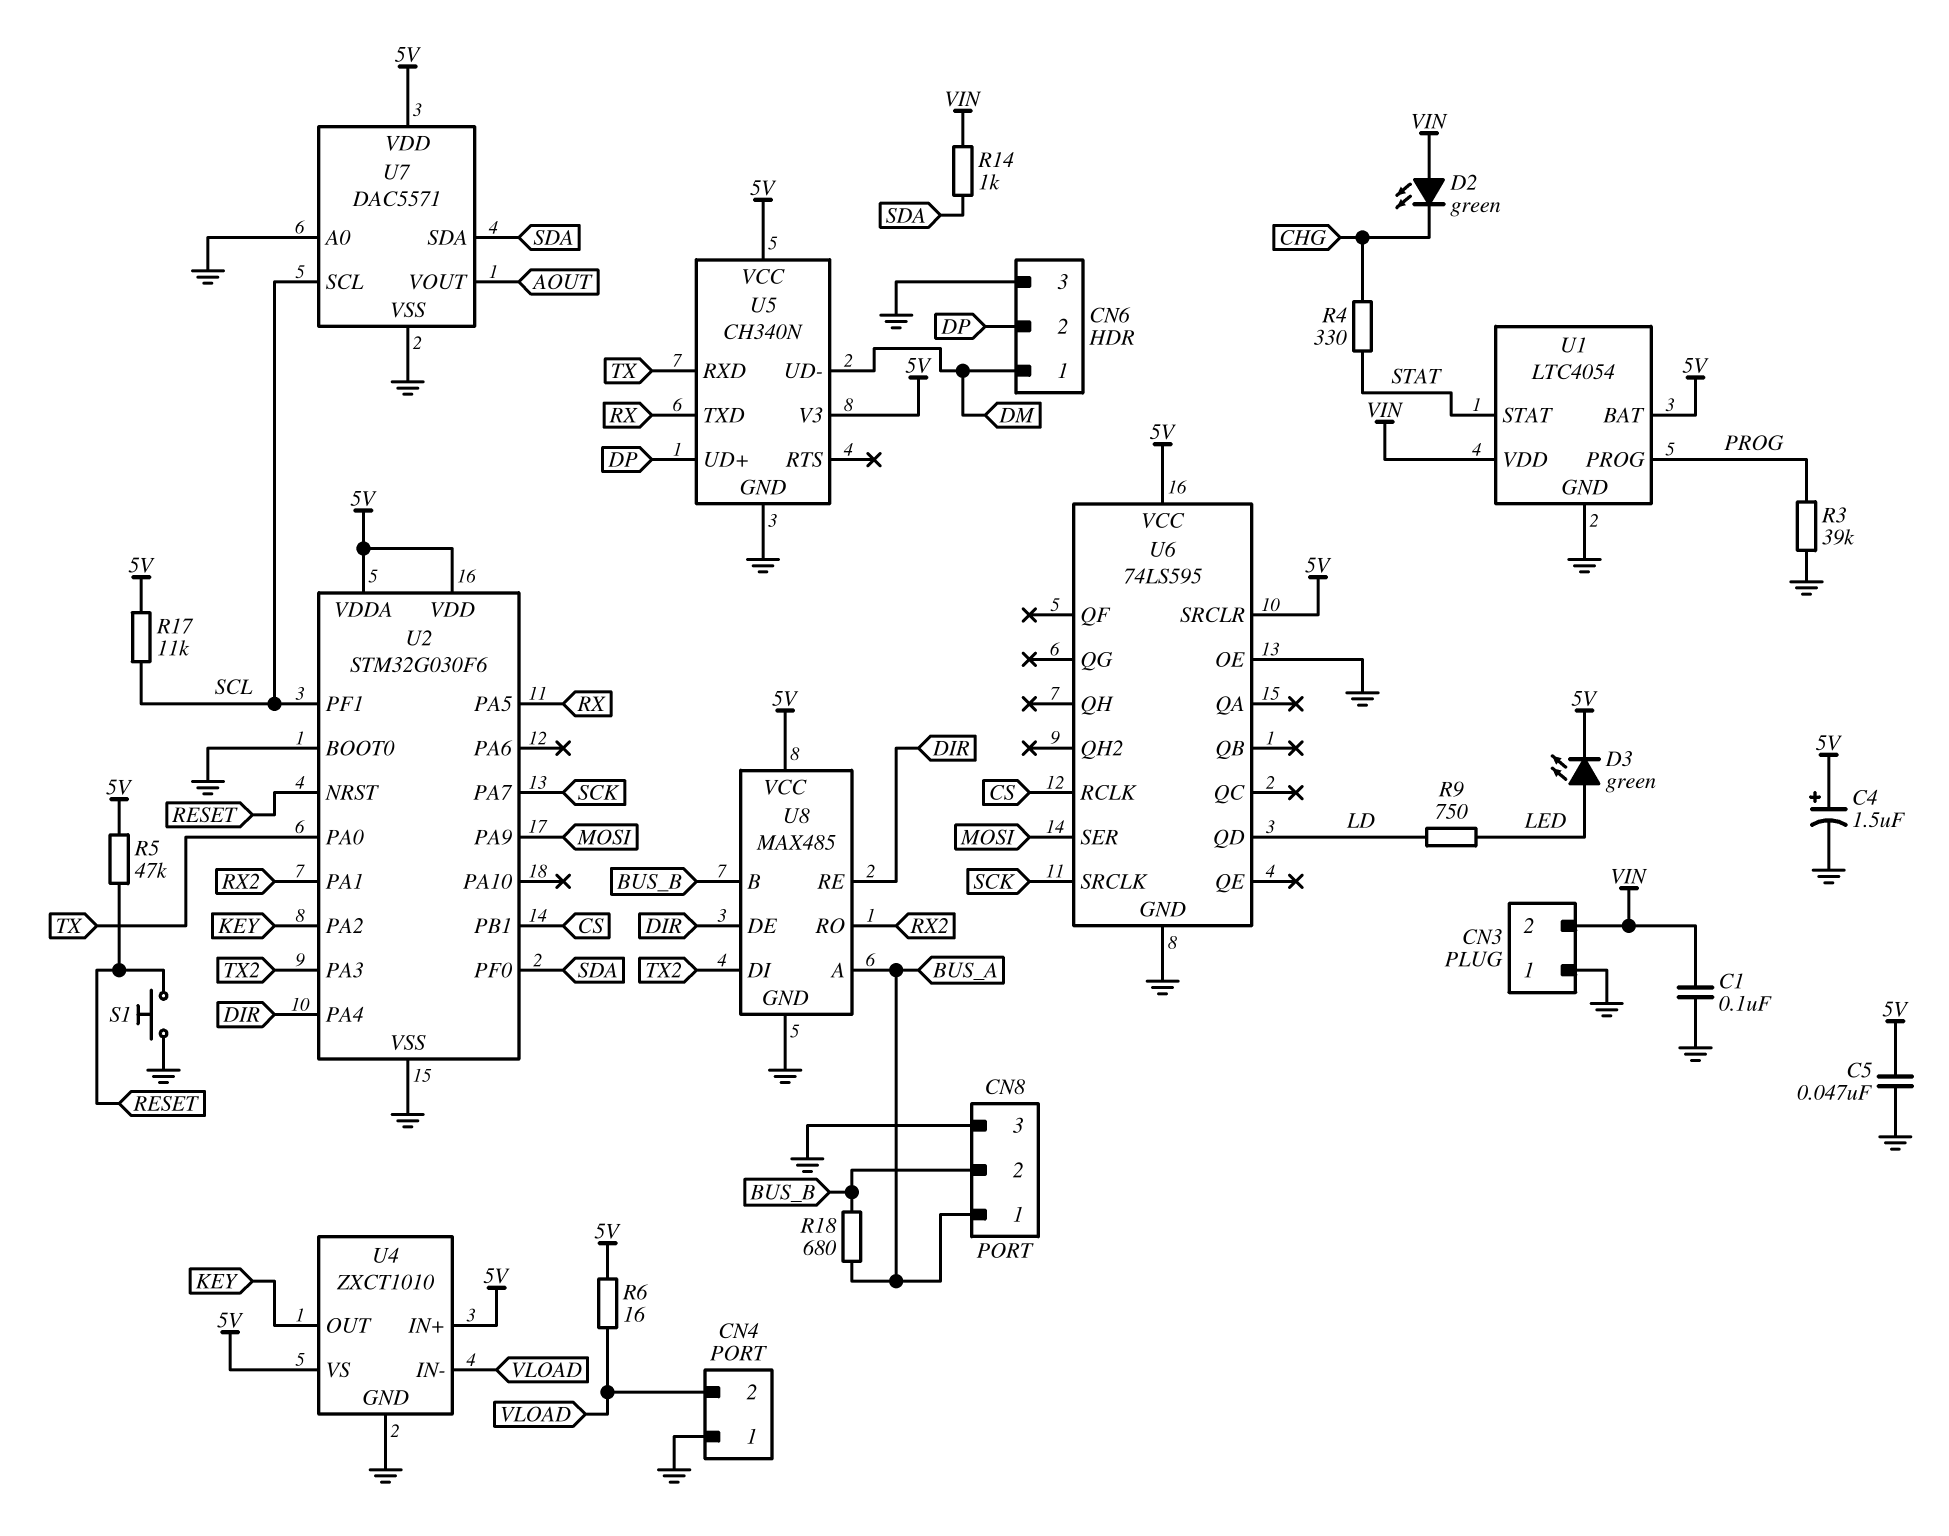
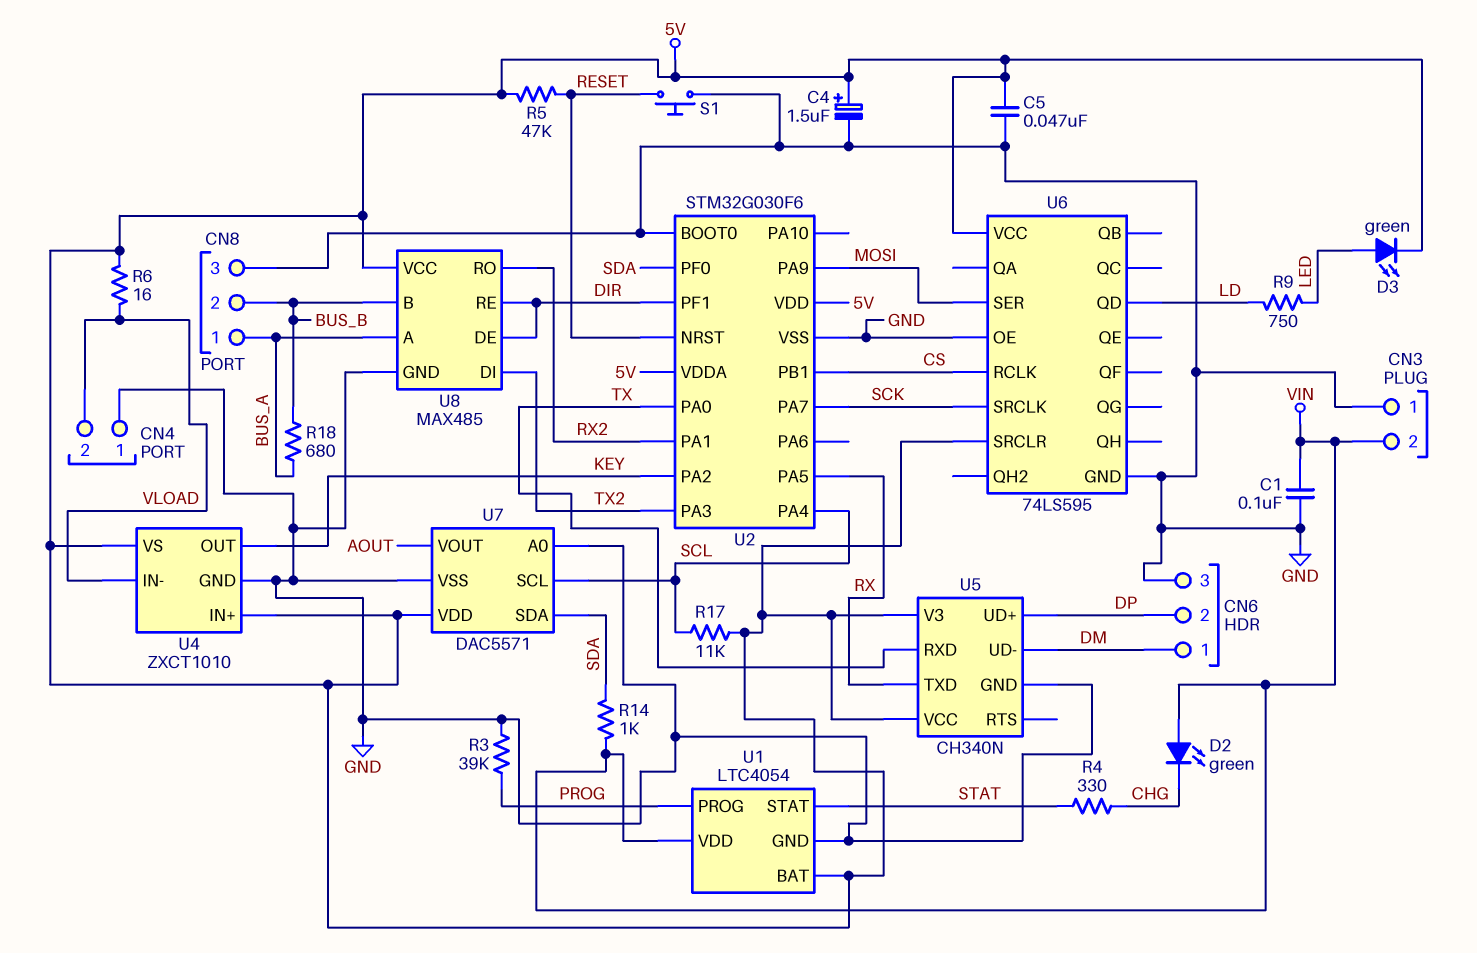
U2 pin PA4: DIR -> SCL
U2 pin PF1: SCL -> DIR

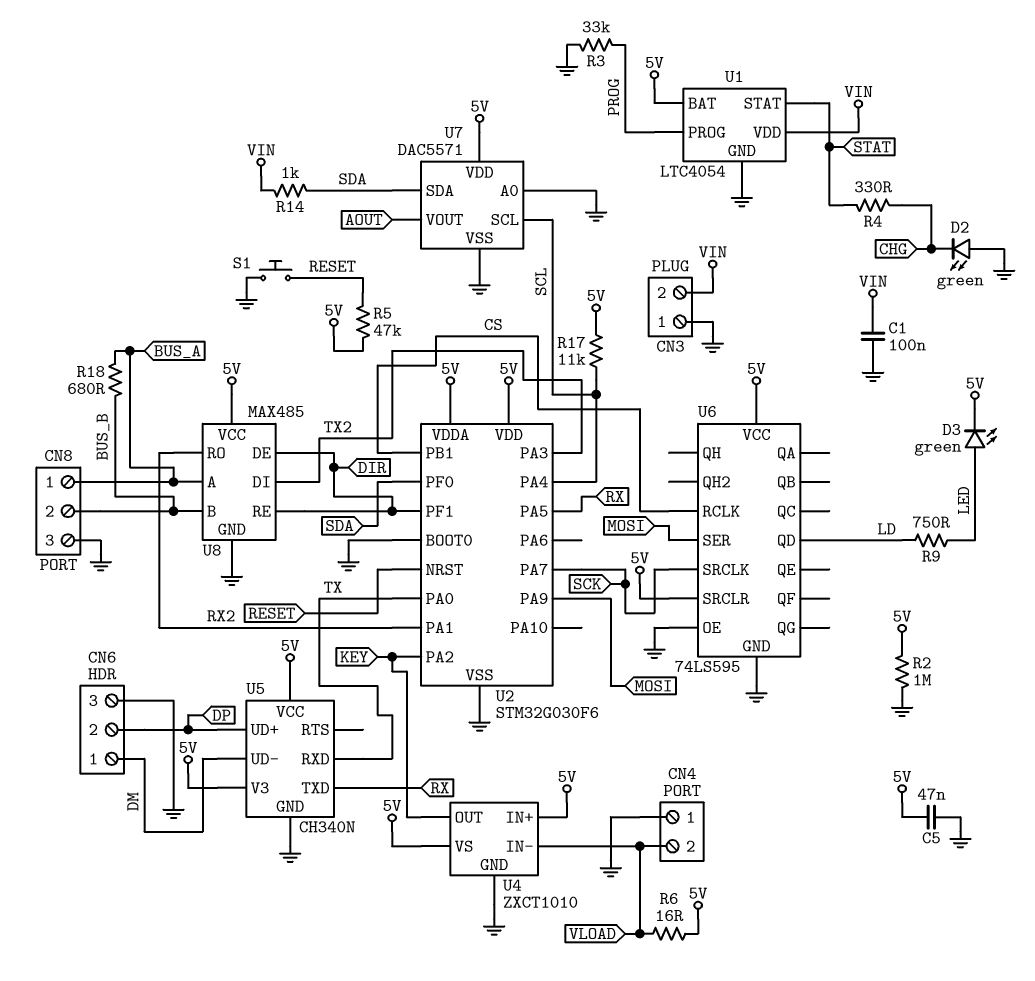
C4: 1.5uF (plus 5V, minus GND) -> none
D2: LED green (A VIN, K CHG) -> LED green (A GND, K CHG)
R2: none -> 1M (5V, GND)
R3: 39k (GND, PROG) -> 33k (GND, PROG)

